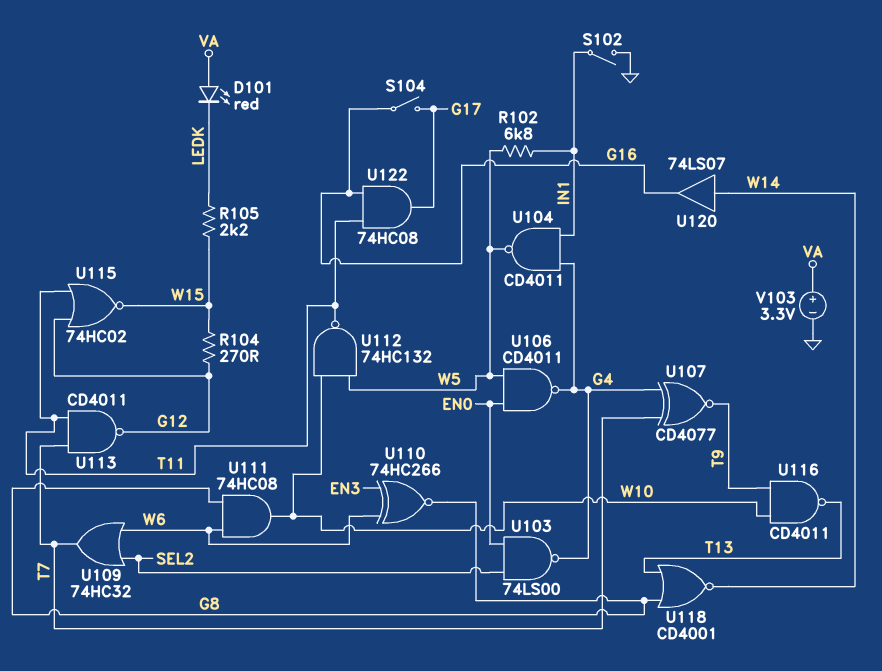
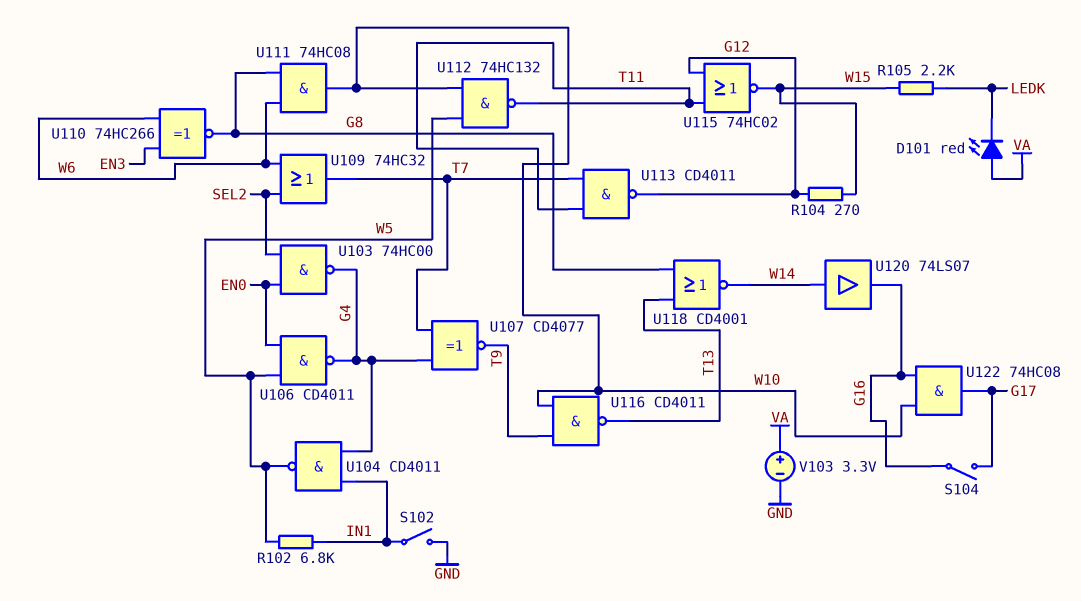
U103: NAND 74LS00 (in EN0, in SEL2, out G4) -> NAND 74HC00 (in EN0, in SEL2, out G4)
U122: AND 74HC08 (in G16, in T11, out G17) -> AND 74HC08 (in G16, in W10, out G17)

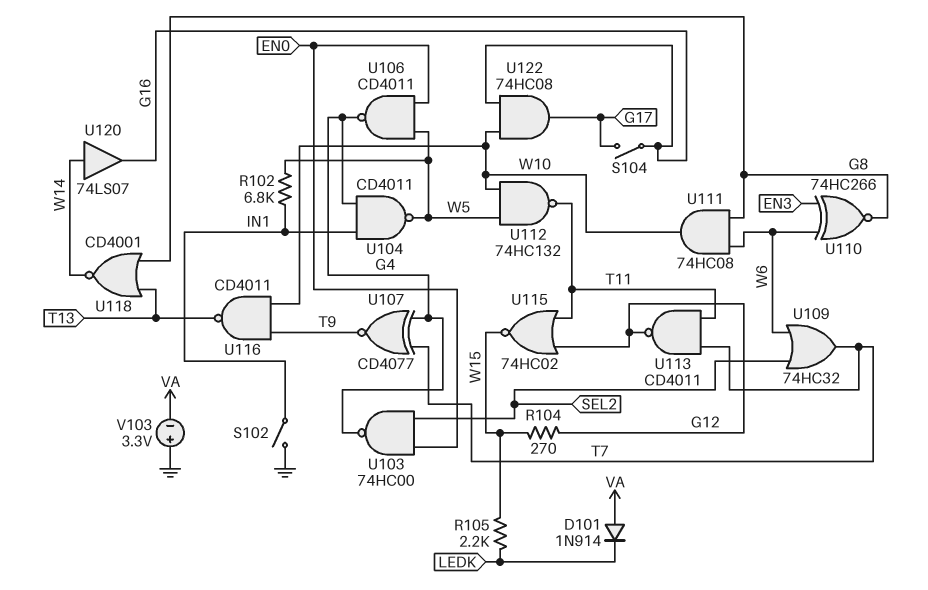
D101: LED red (A VA, K LEDK) -> diode 1N914 (A VA, K LEDK)
V103: 3.3V (plus VA, minus GND) -> 3.3V (plus GND, minus VA)

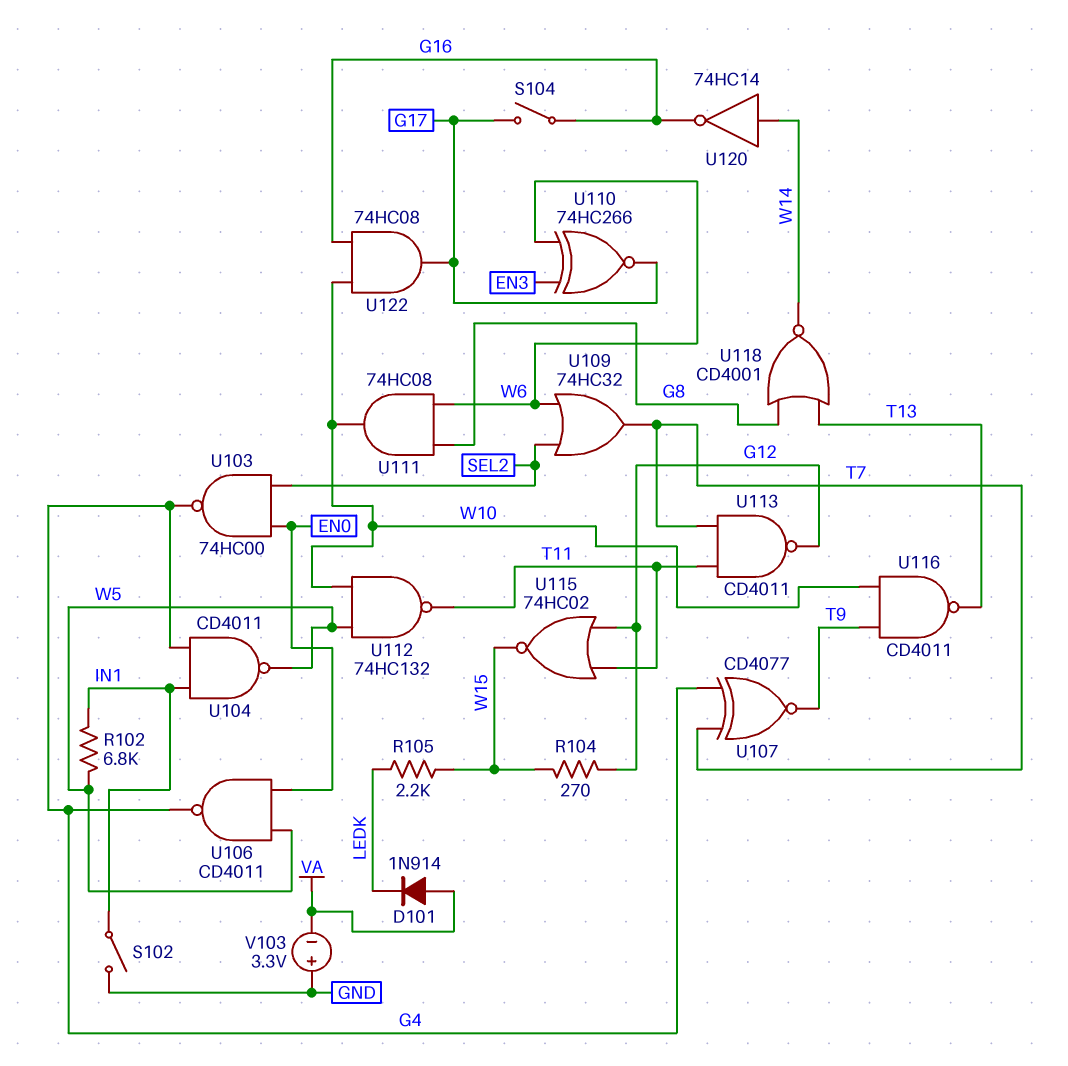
U110: XNOR 74HC266 (in EN3, in W6, out G8) -> XNOR 74HC266 (in EN3, in W6, out G17)
U120: buffer 74LS07 (in W14, out G16) -> NOT 74HC14 (in W14, out G16)

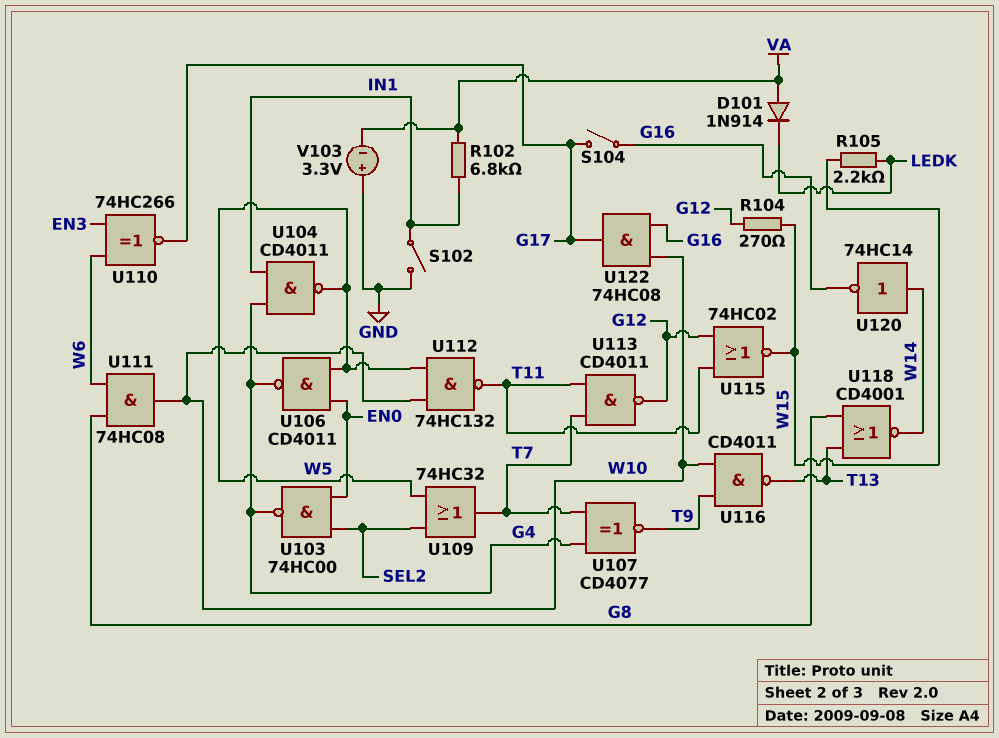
R102: 6.8k (IN1, W5) -> 6.8k (IN1, VA)
U109: OR 74HC32 (in SEL2, in W6, out T7) -> OR 74HC32 (in SEL2, in W5, out T7)

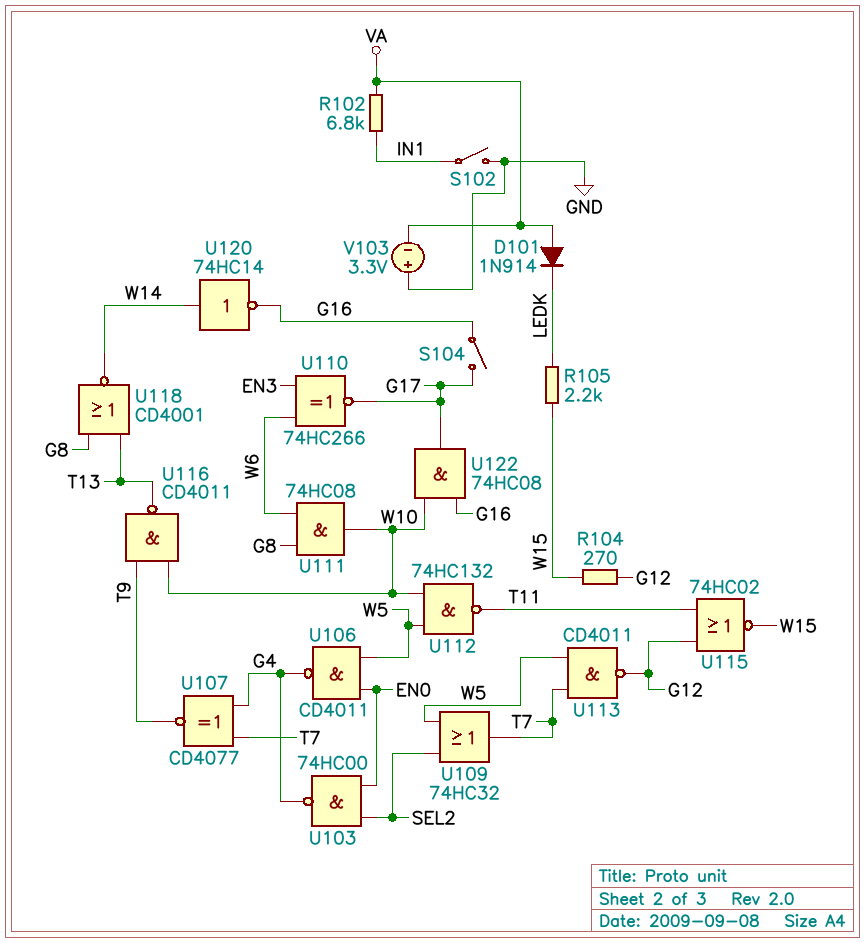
U104: NAND CD4011 (in G4, in IN1, out W5) -> none
U113: NAND CD4011 (in T7, in T11, out G12) -> NAND CD4011 (in T7, in W5, out G12)

